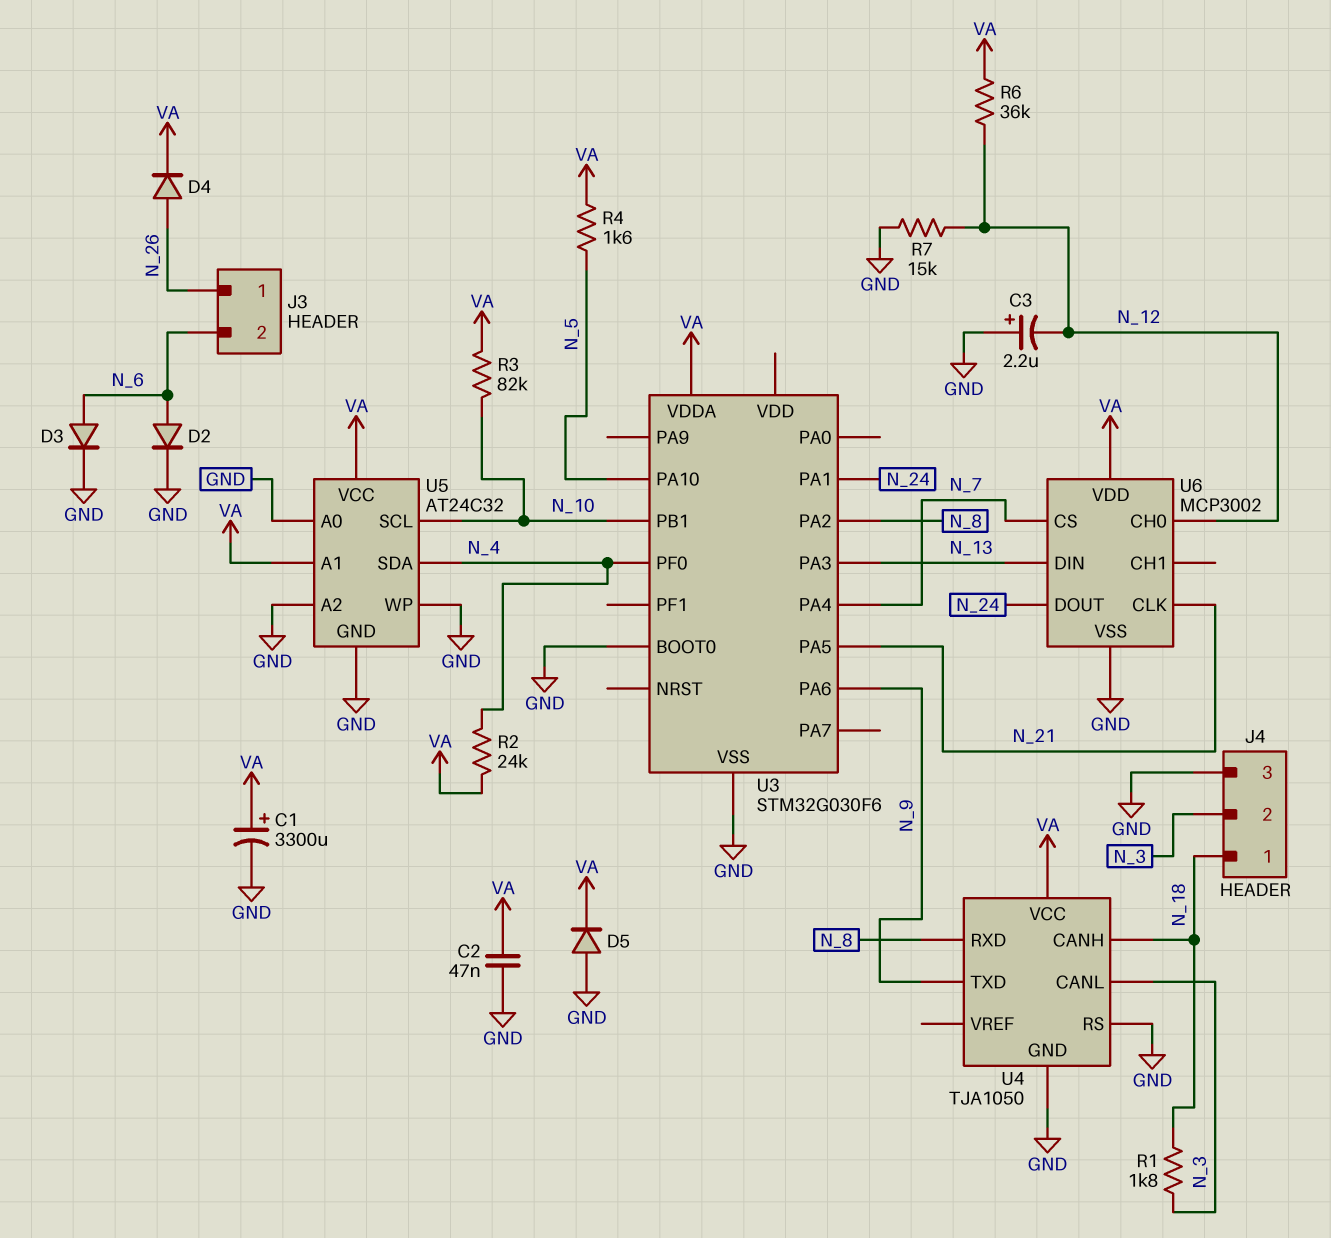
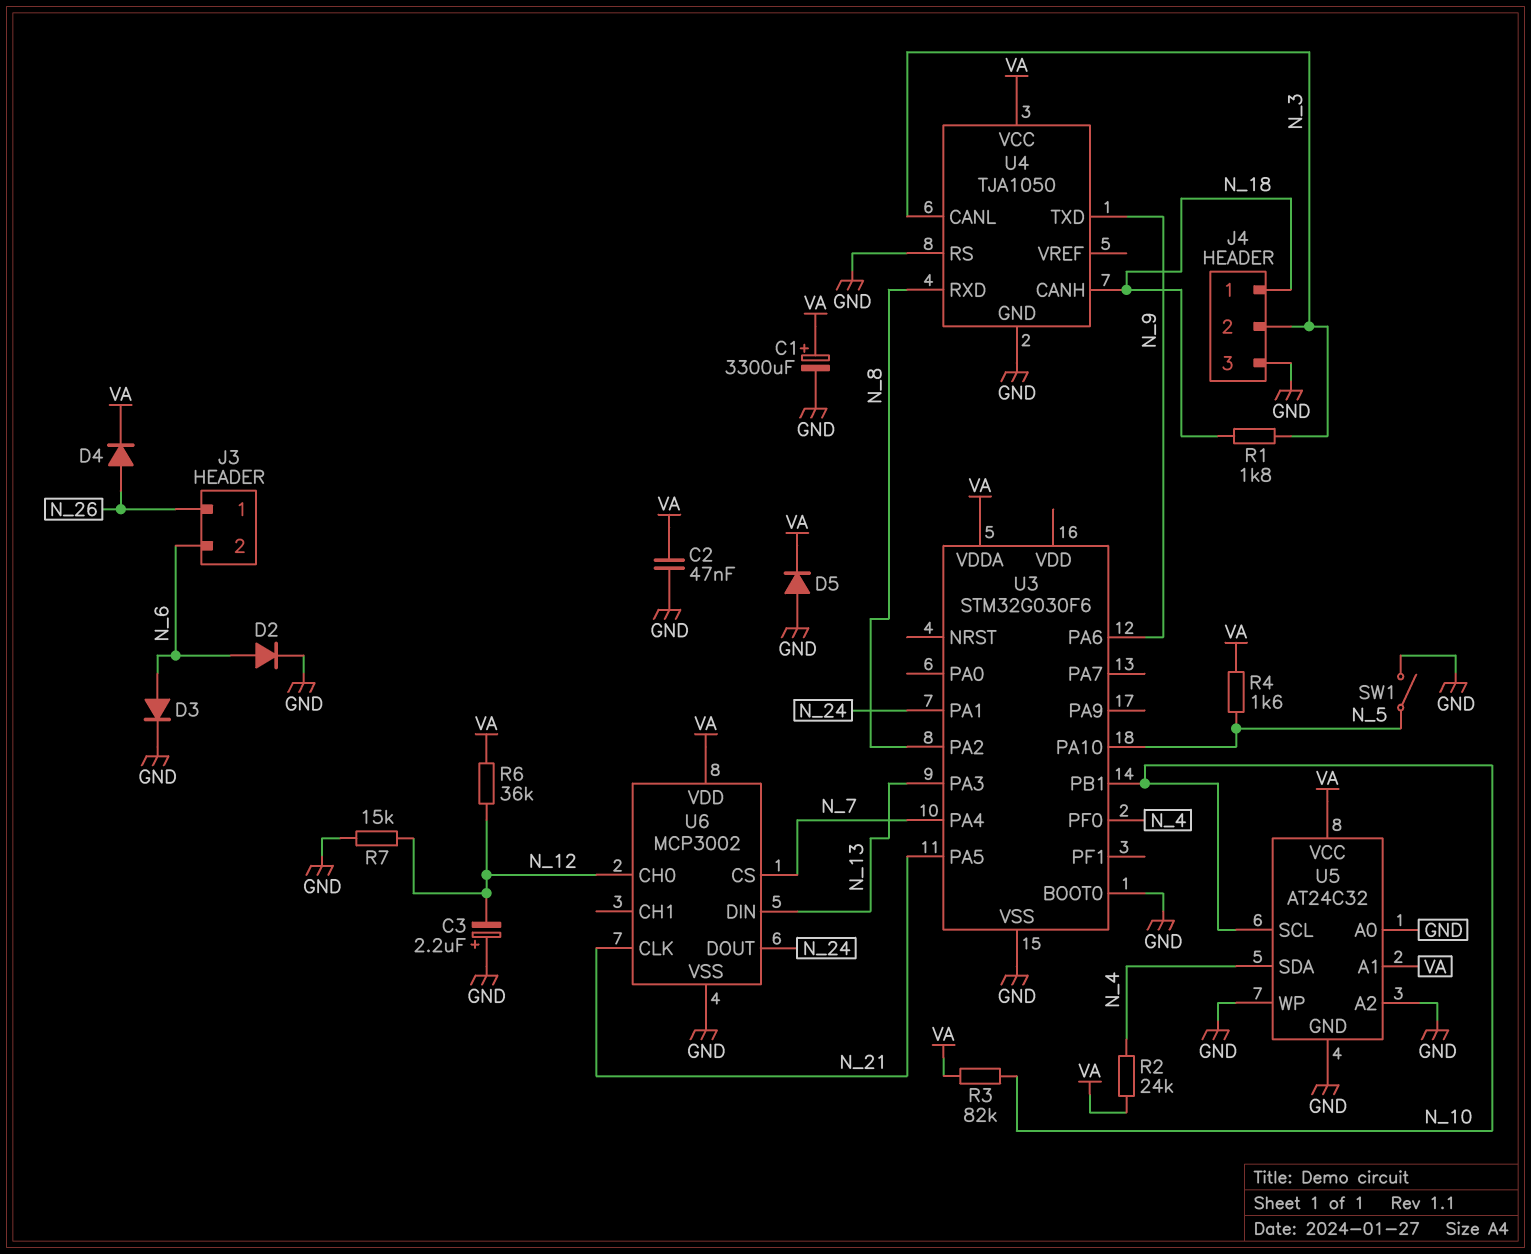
SW1: none -> switch (GND, N_5)

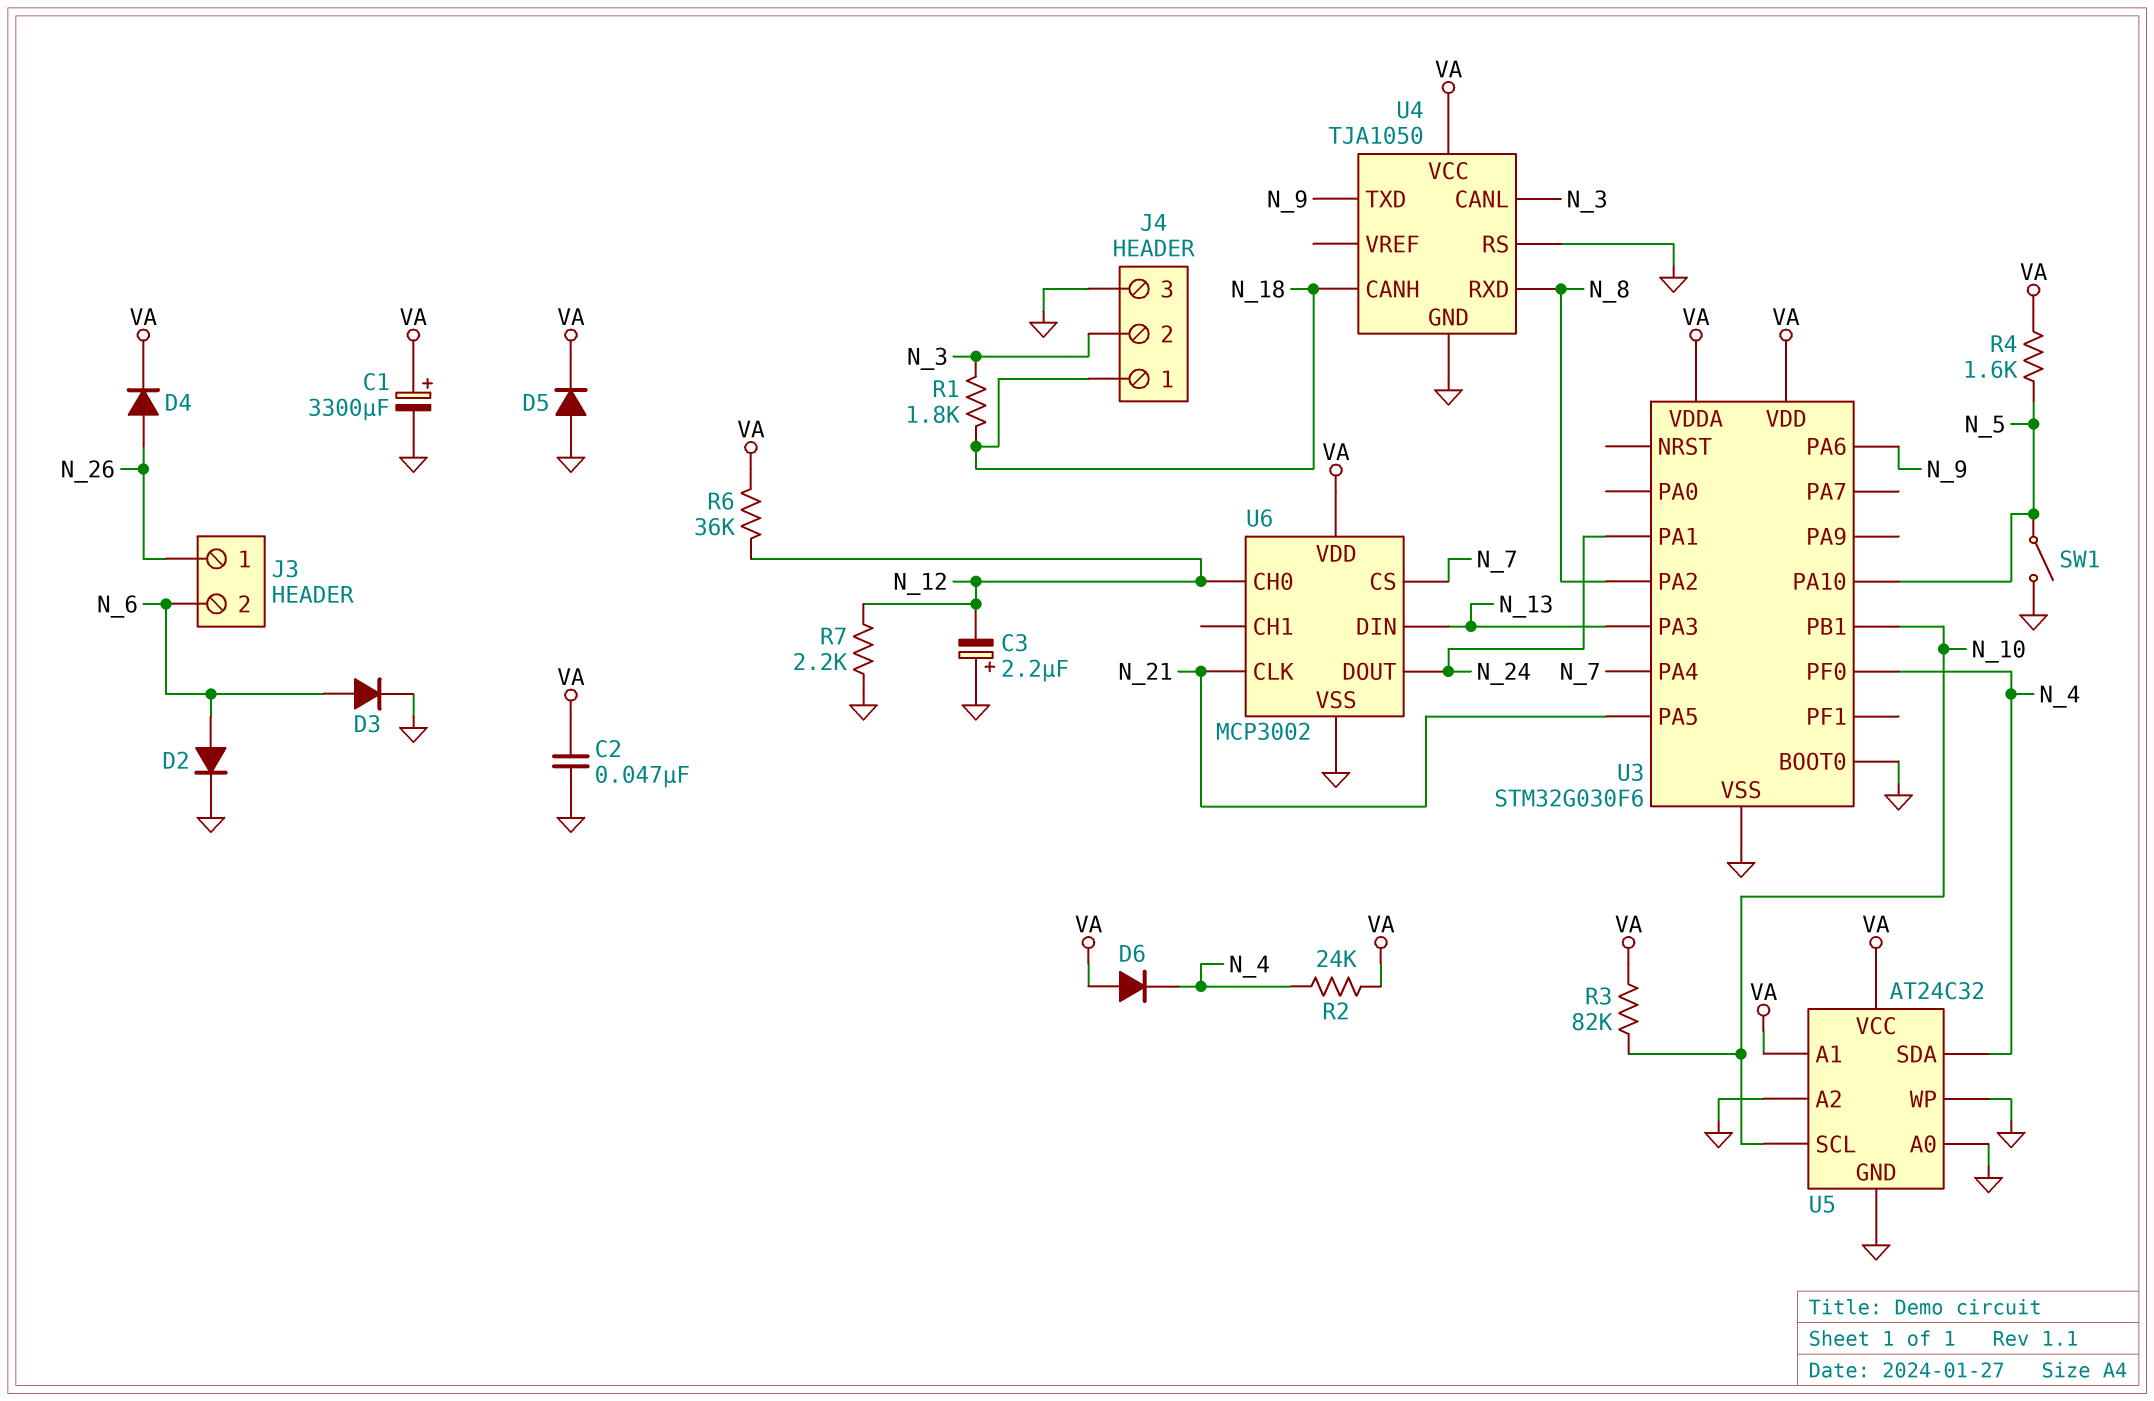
D6: none -> diode (A VA, K N_4)
R7: 15k (GND, N_12) -> 2.2k (GND, N_12)
U3 pin VDD: none -> VA

